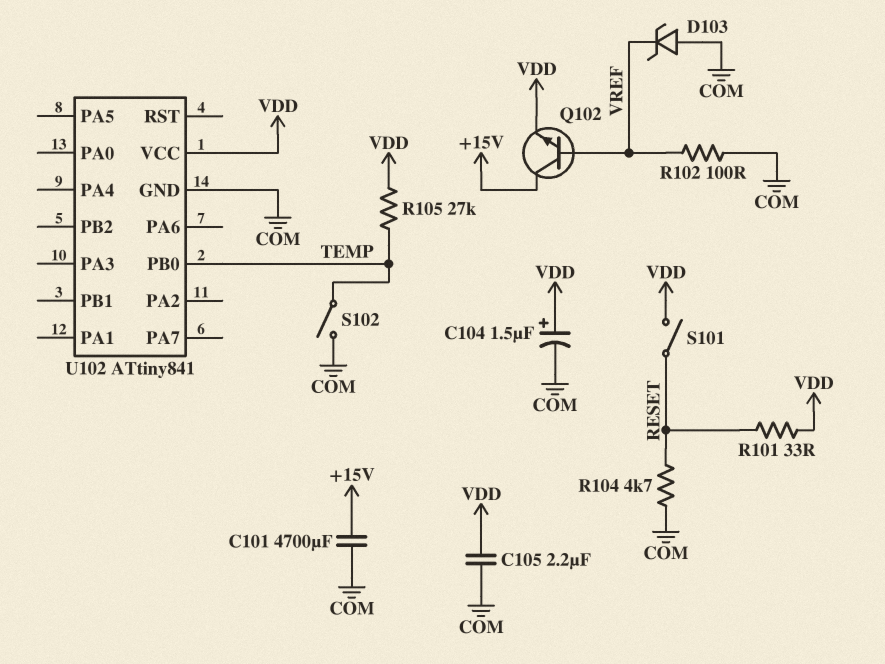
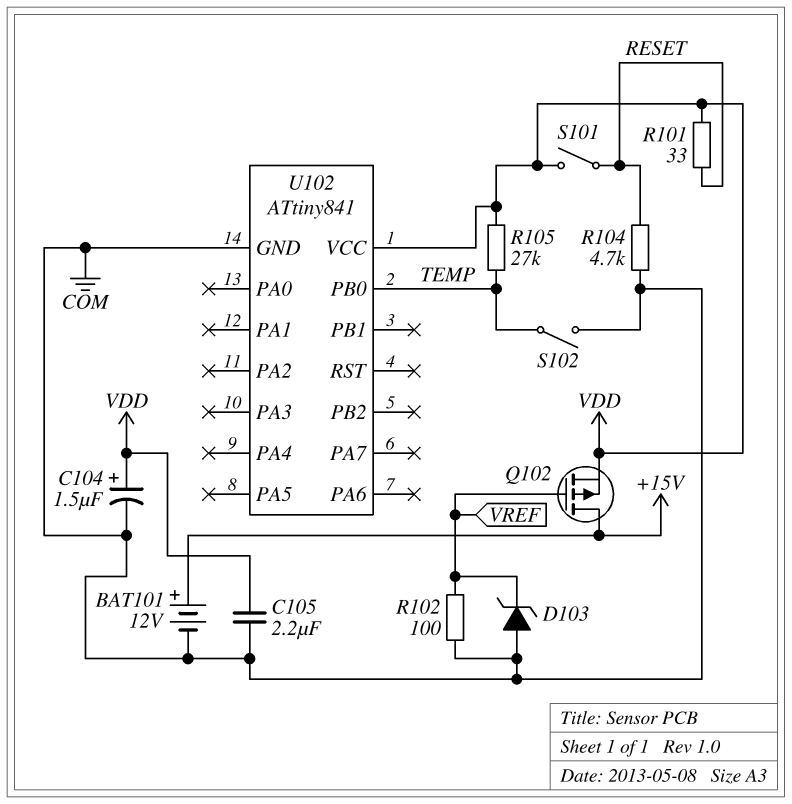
BAT101: none -> 12V (plus +15V, minus COM)
C101: 4700uF (+15V, COM) -> none
Q102: NPN (B VREF, C +15V, E VDD) -> PMOS (G VREF, D +15V, S VDD)

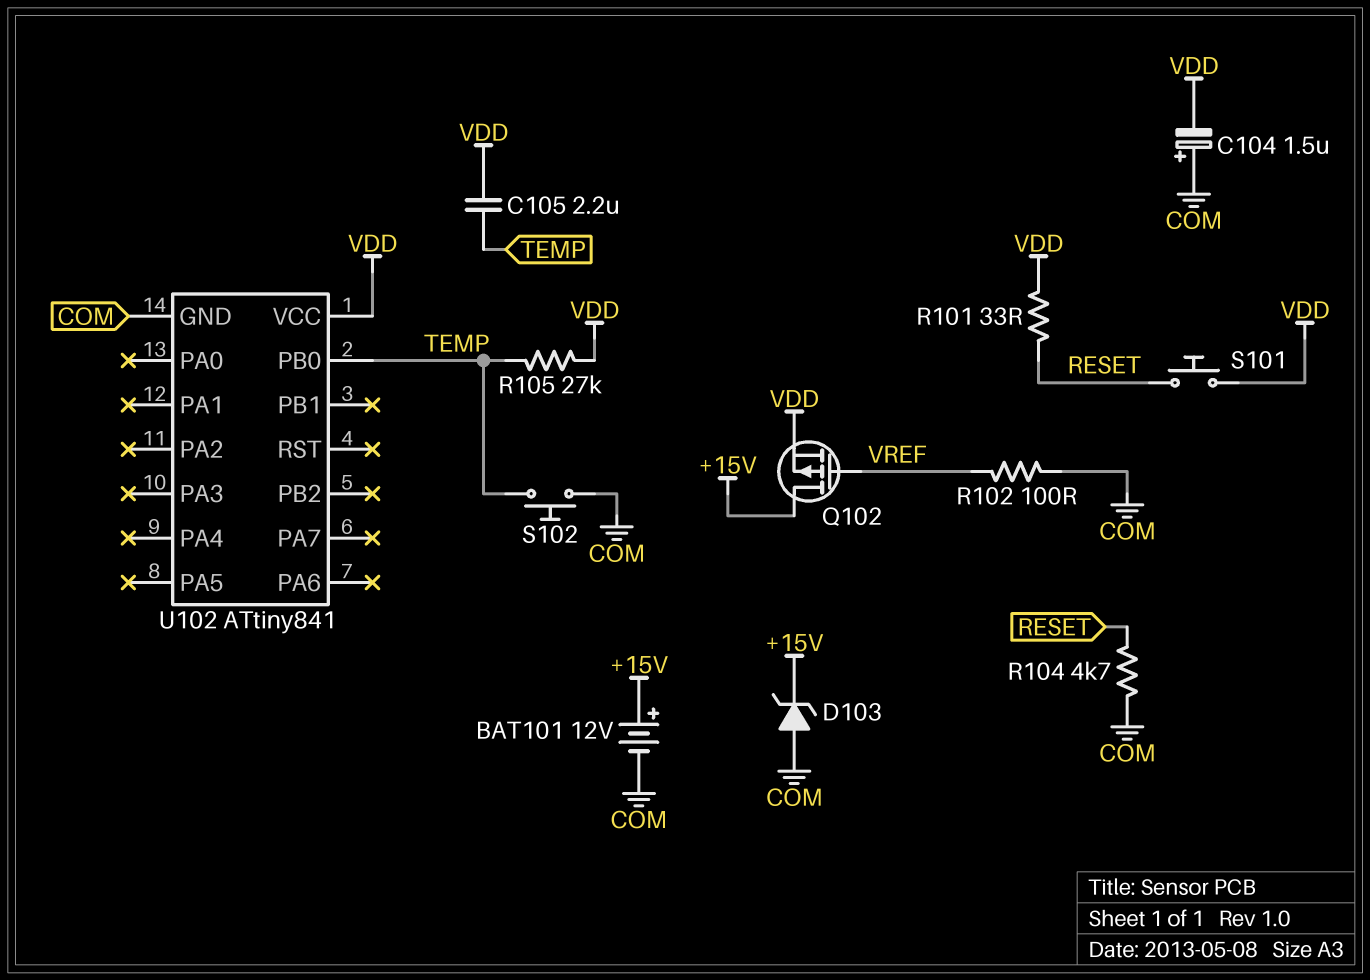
C104: 1.5uF (plus VDD, minus COM) -> 1.5uF (plus COM, minus VDD)
C105: 2.2uF (COM, VDD) -> 2.2uF (TEMP, VDD)
D103: zener (A COM, K VREF) -> zener (A COM, K +15V)
S101: switch (RESET, VDD) -> button (RESET, VDD)
S102: switch (COM, TEMP) -> button (COM, TEMP)

